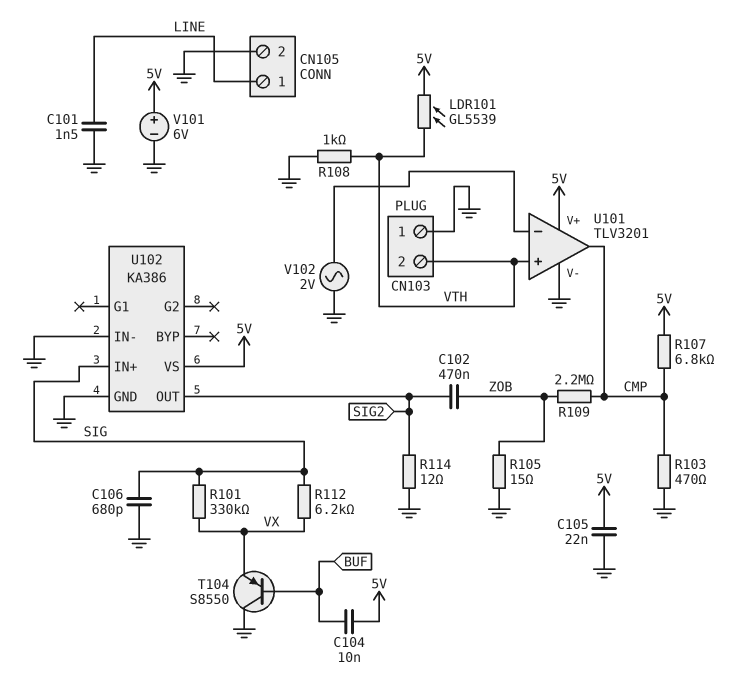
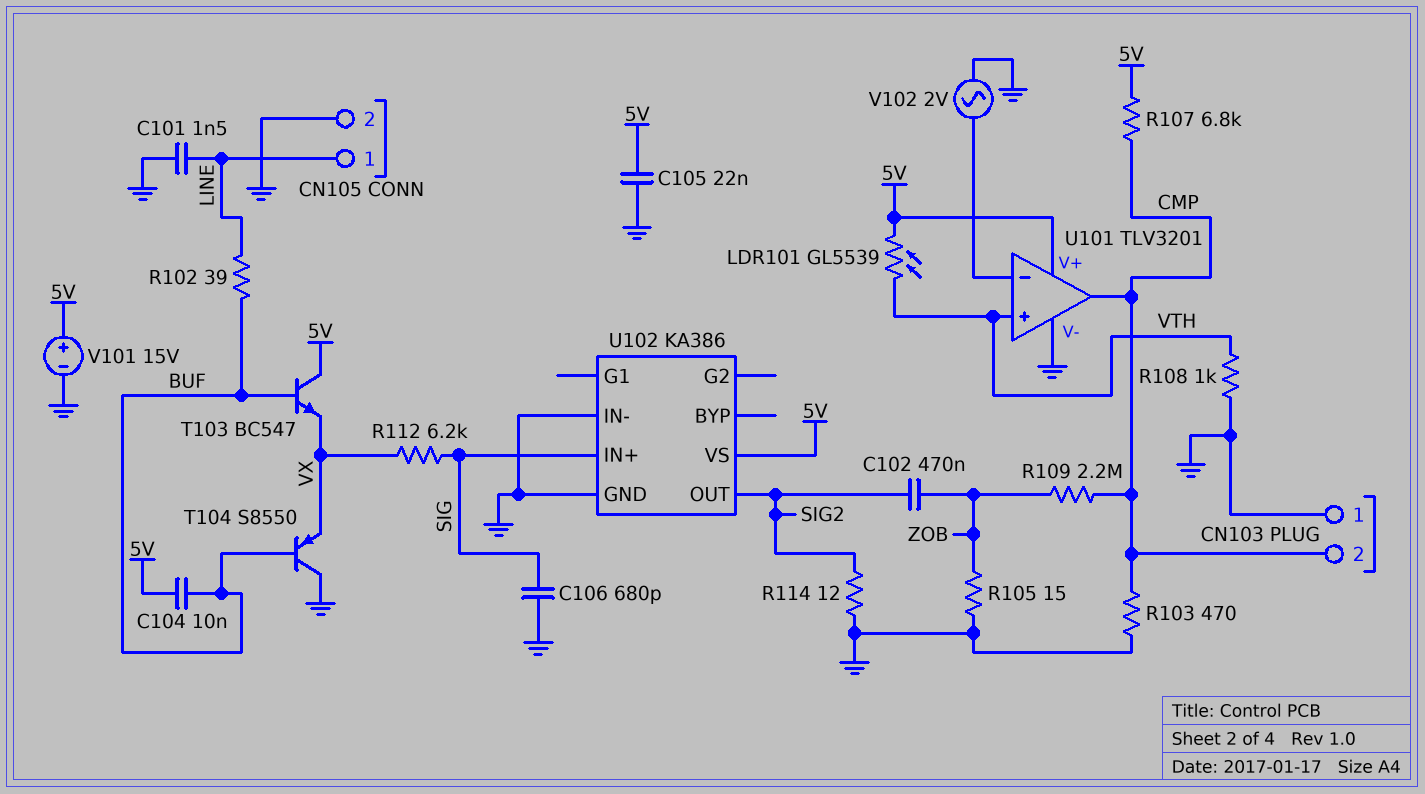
CN103 pin 2: VTH -> CMP
R101: 330k (SIG, VX) -> none
R102: none -> 39 (BUF, LINE)
T103: none -> NPN BC547 (B BUF, C 5V, E VX)
V101: 6V (plus 5V, minus GND) -> 15V (plus 5V, minus GND)

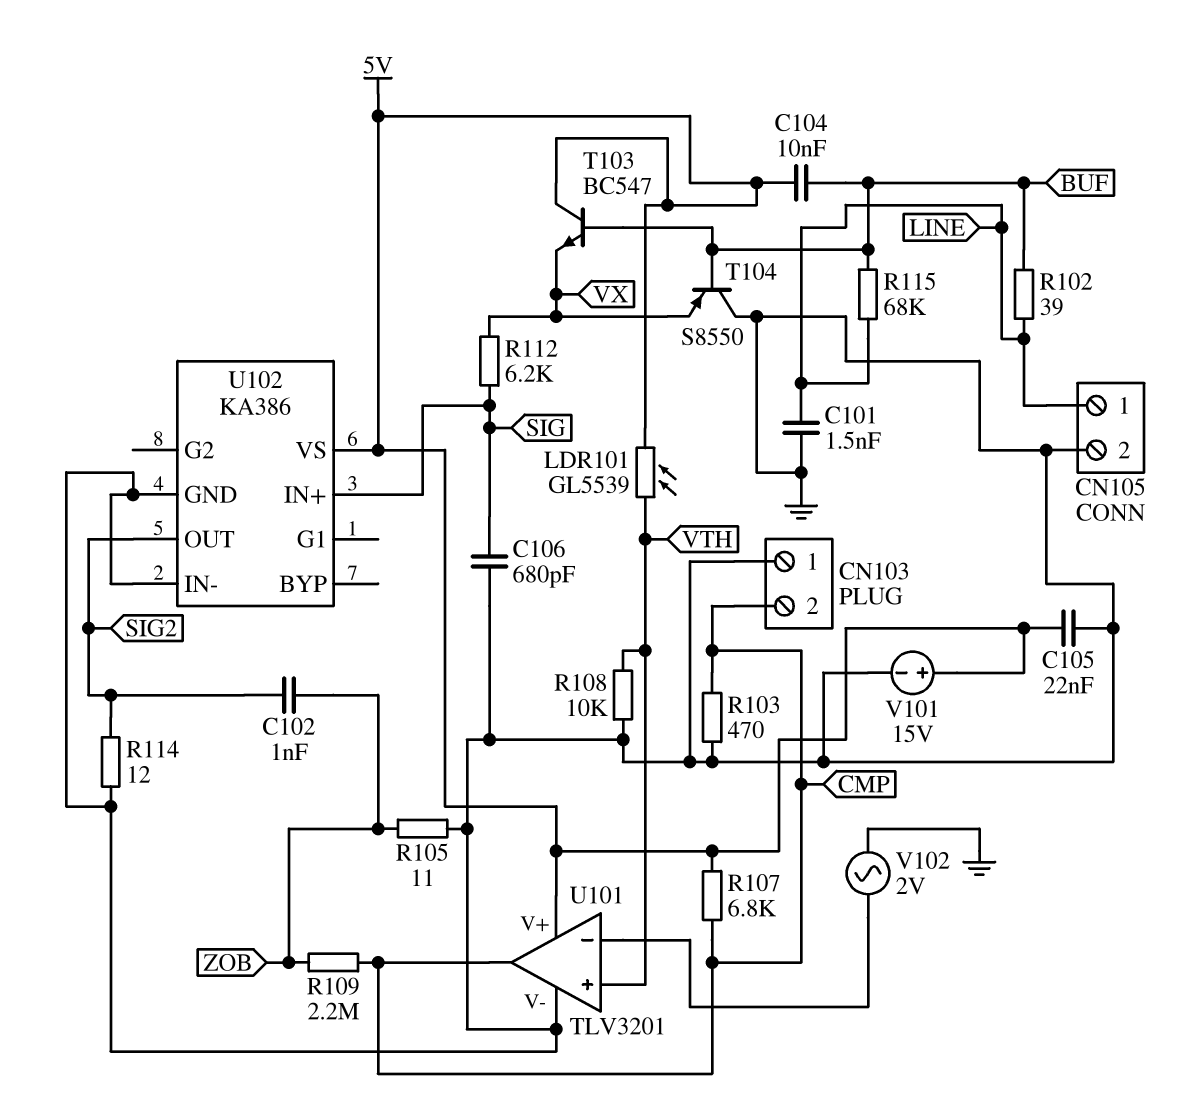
C102: 470nF (SIG2, ZOB) -> 1nF (SIG2, ZOB)
R105: 15 (GND, ZOB) -> 11 (GND, ZOB)
R108: 1k (GND, VTH) -> 10k (GND, VTH)
R115: none -> 68k (BUF, LINE)

